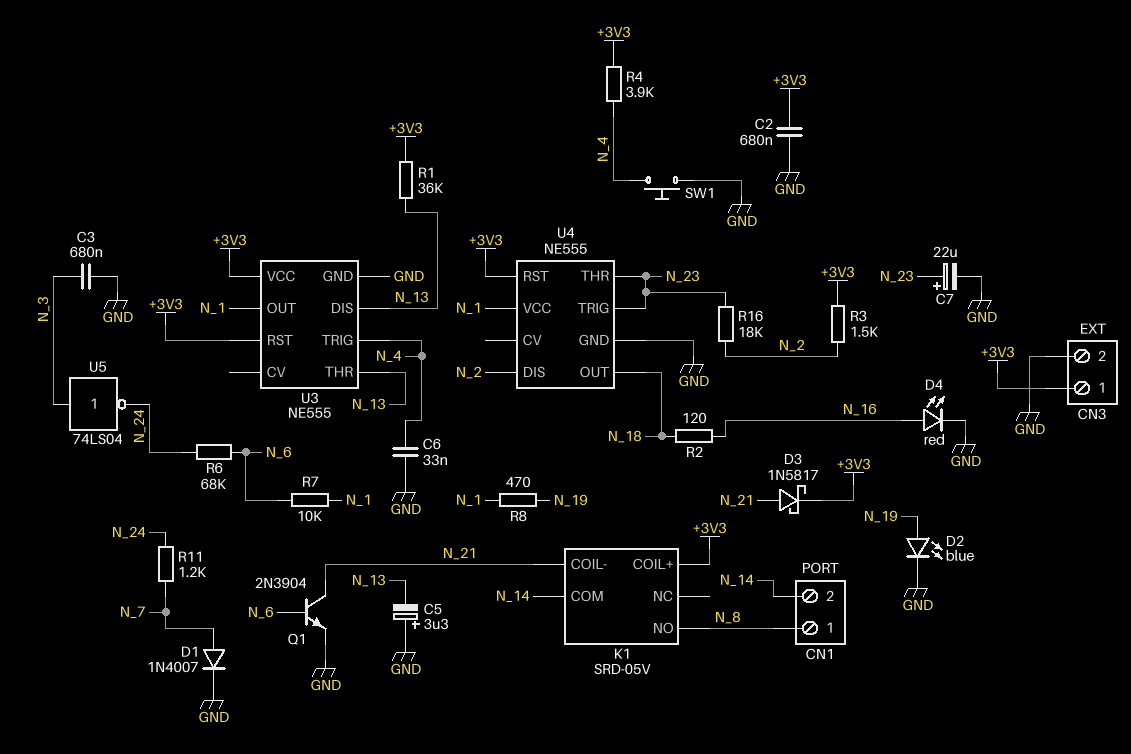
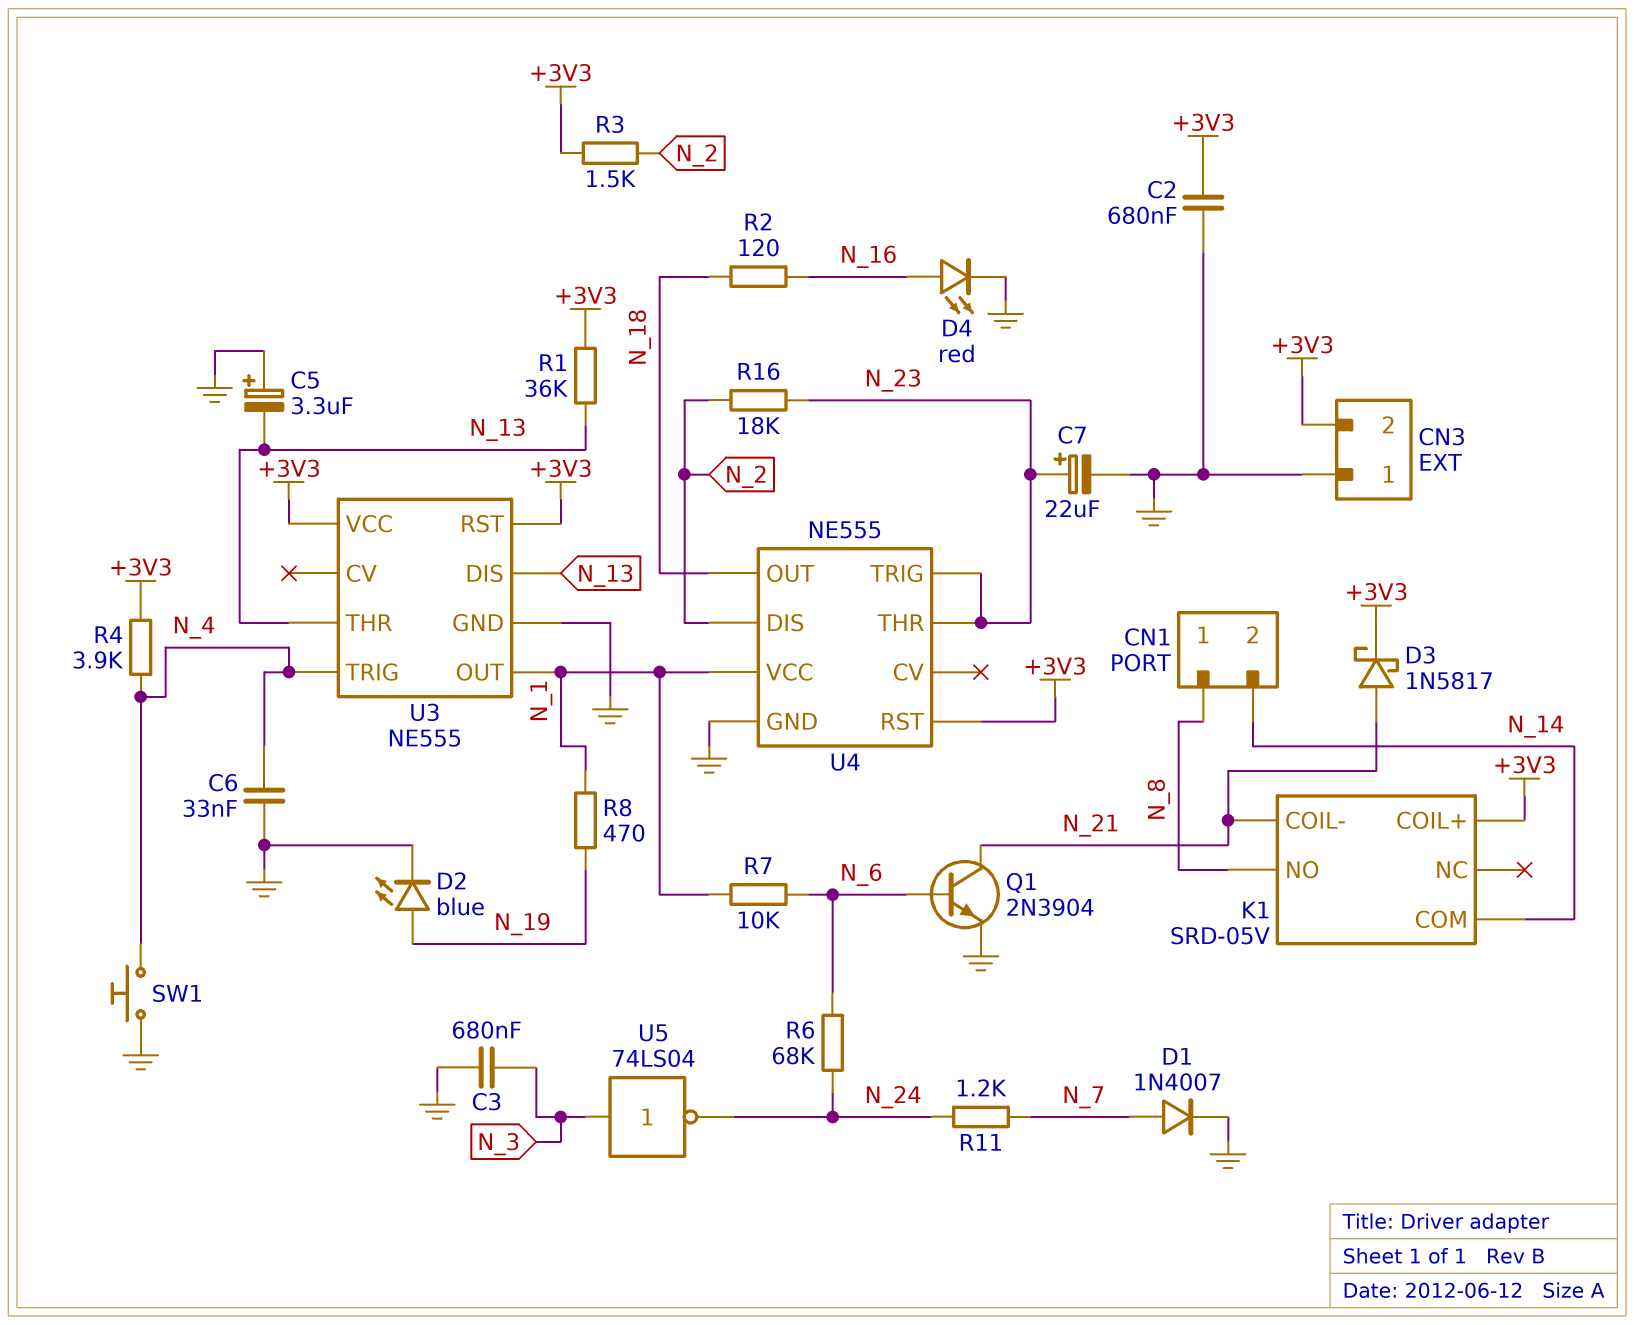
CN3 pin 1: +3V3 -> GND
CN3 pin 2: GND -> +3V3

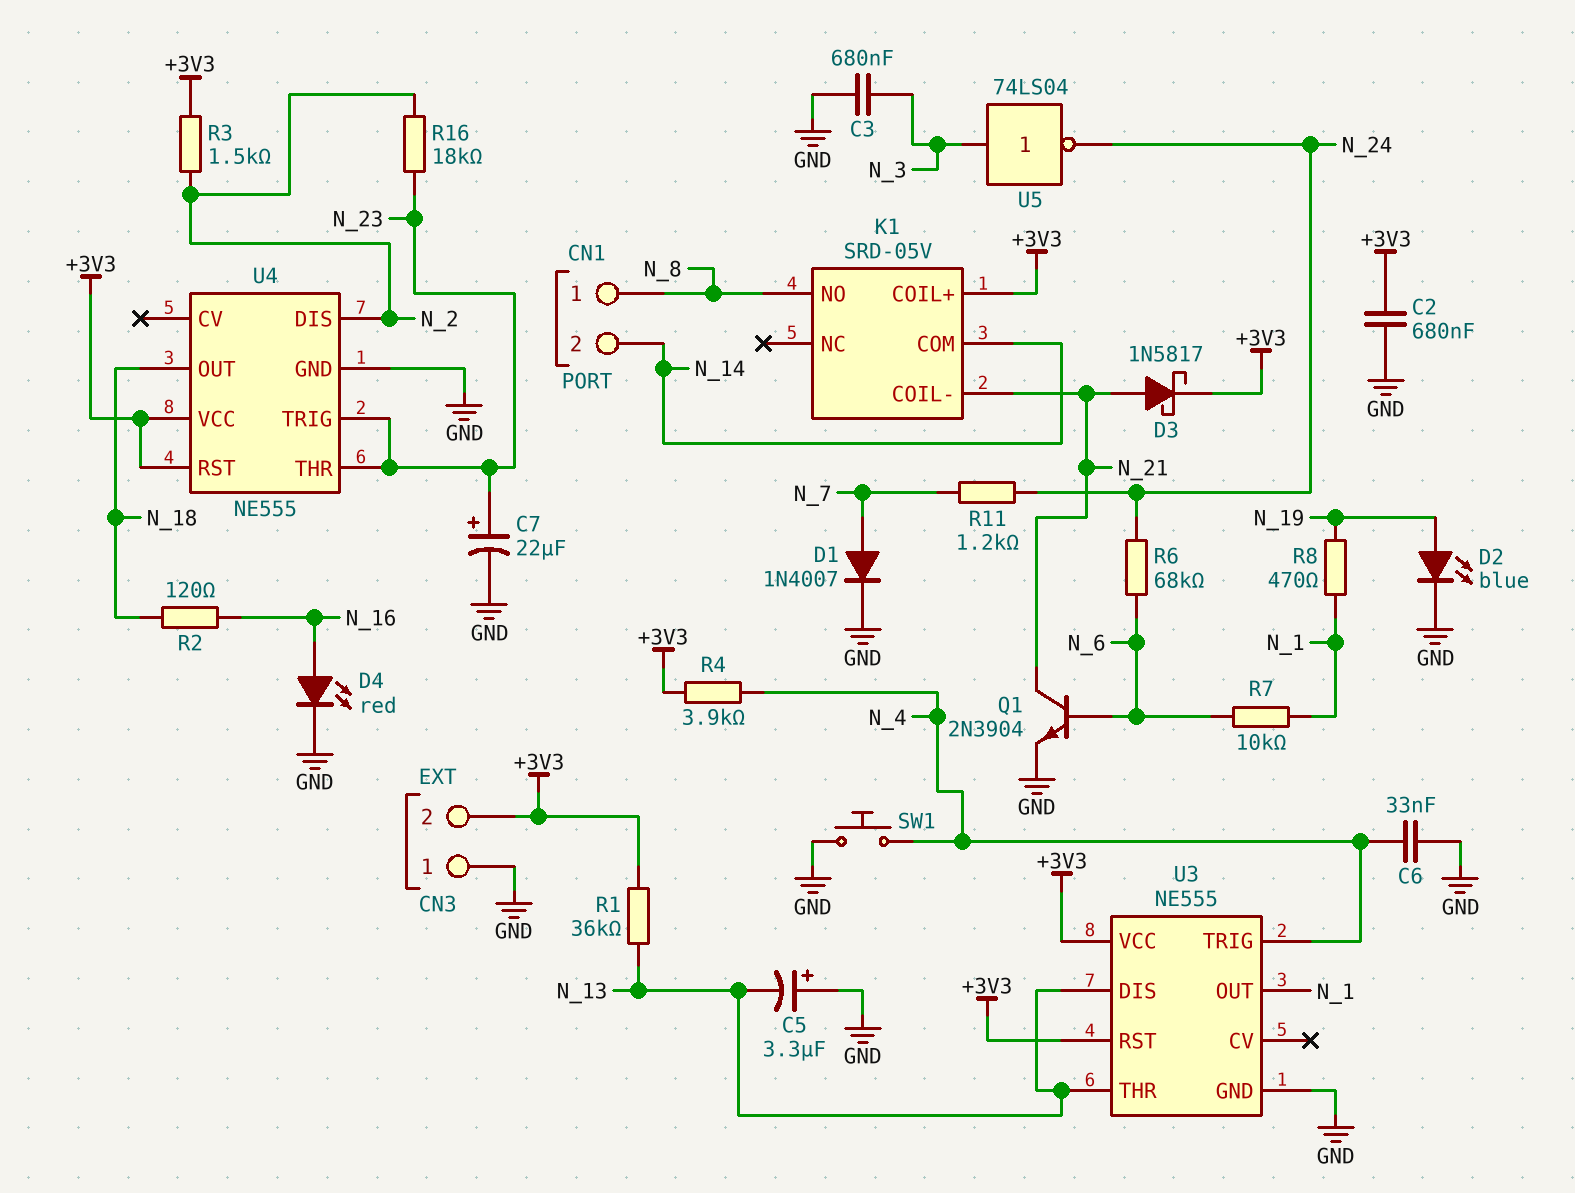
U4 pin VCC: N_1 -> +3V3

